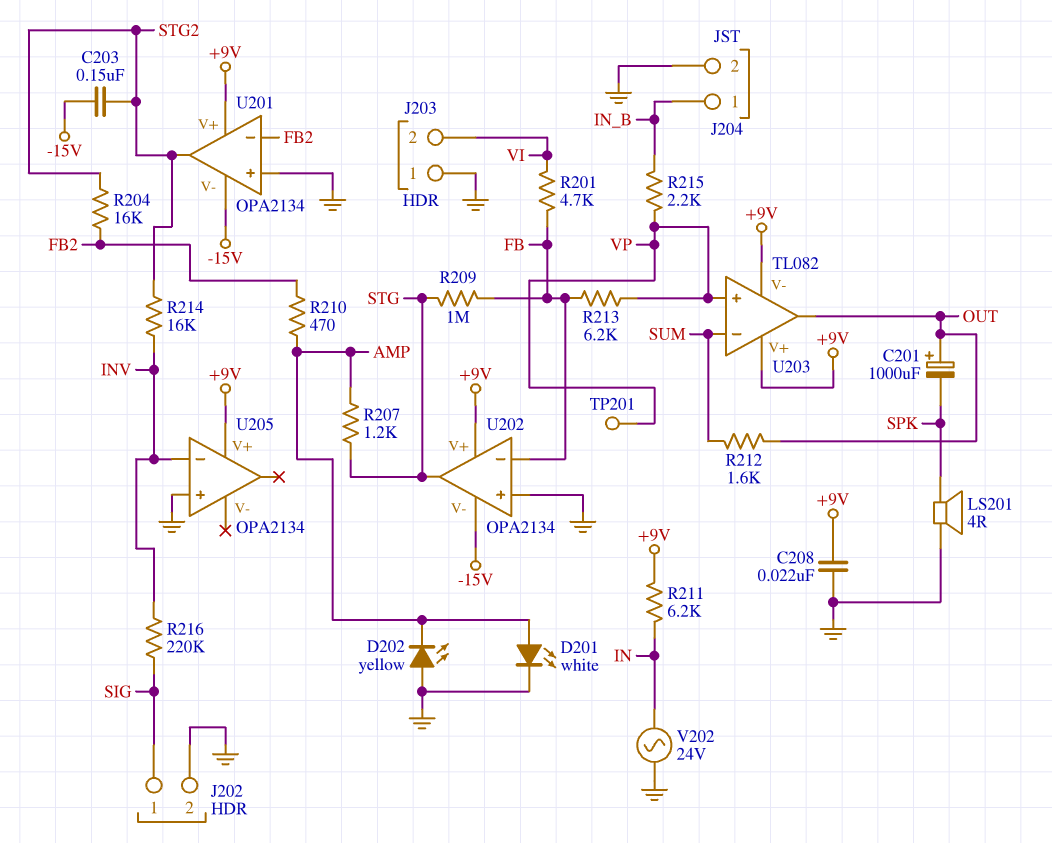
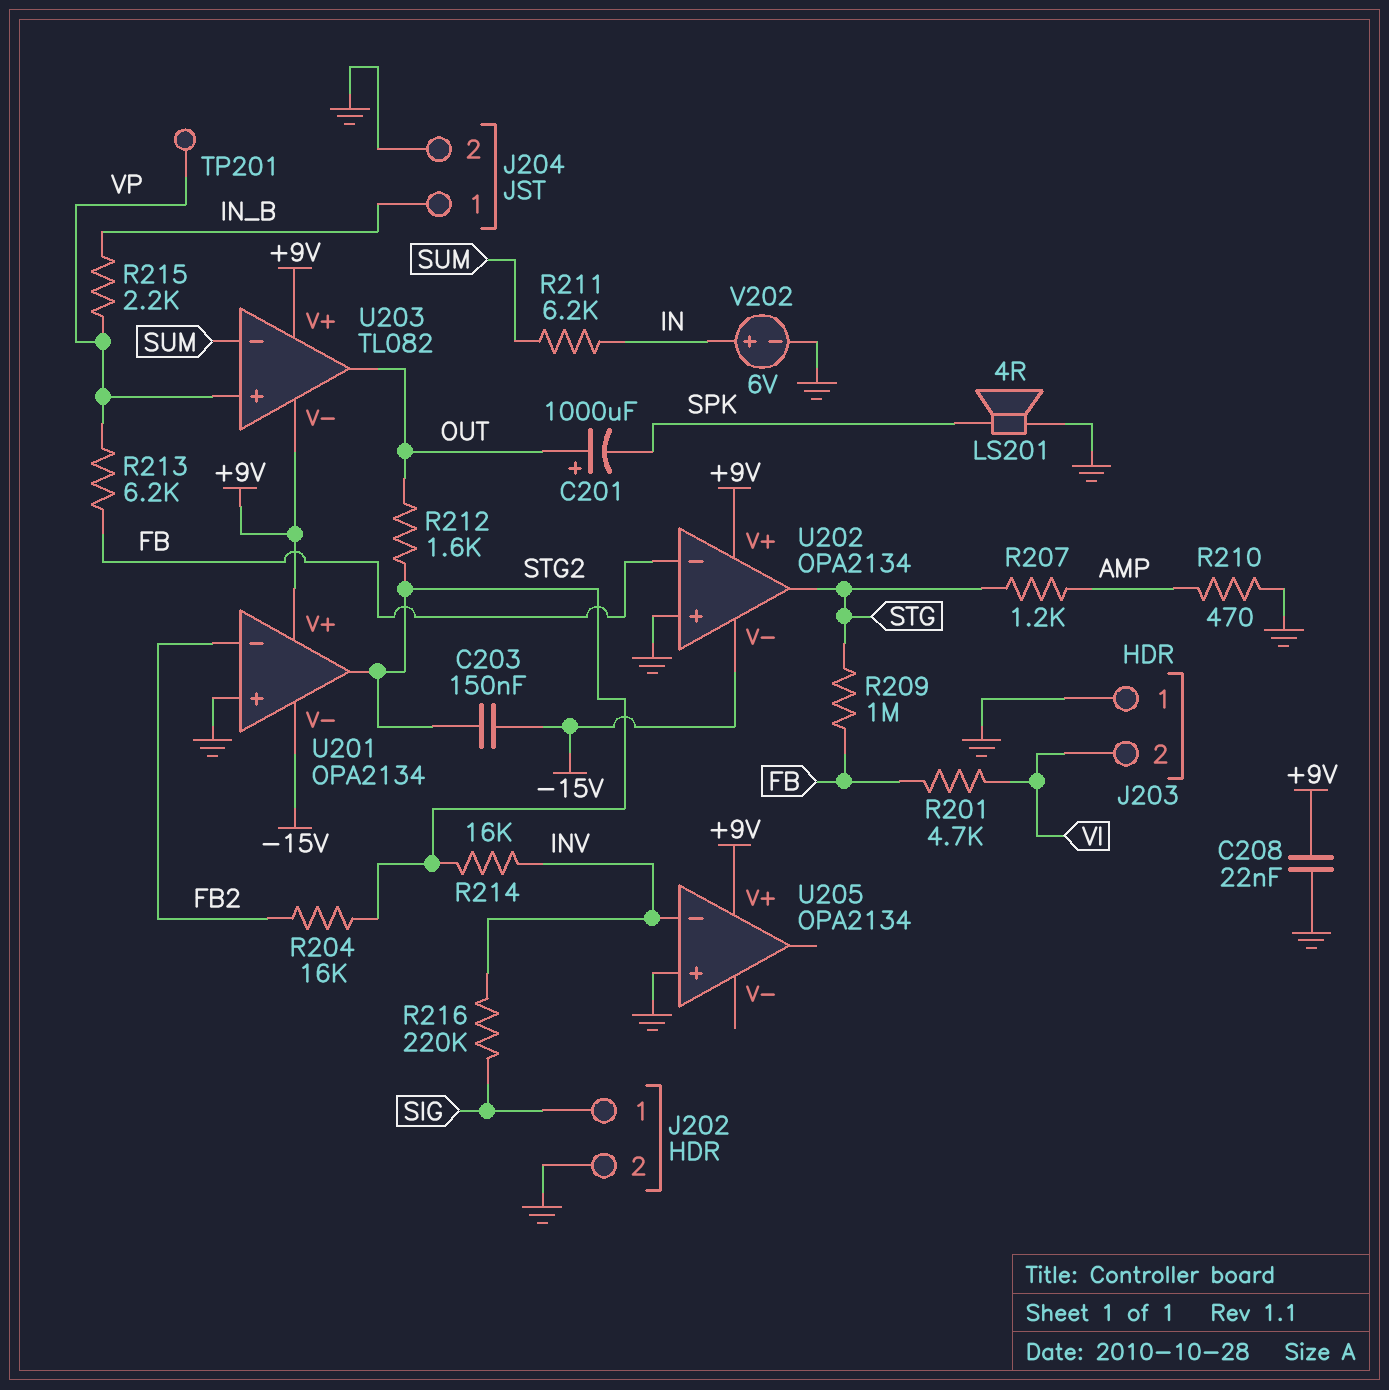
D201: LED white (A AMP, K GND) -> none
D202: LED yellow (A GND, K AMP) -> none
R210: 470 (AMP, FB2) -> 470 (AMP, GND)
R211: 6.2k (+9V, IN) -> 6.2k (IN, SUM)
R212: 1.6k (OUT, SUM) -> 1.6k (OUT, STG2)
V202: AC 24V (GND, IN) -> 6V (plus IN, minus GND)

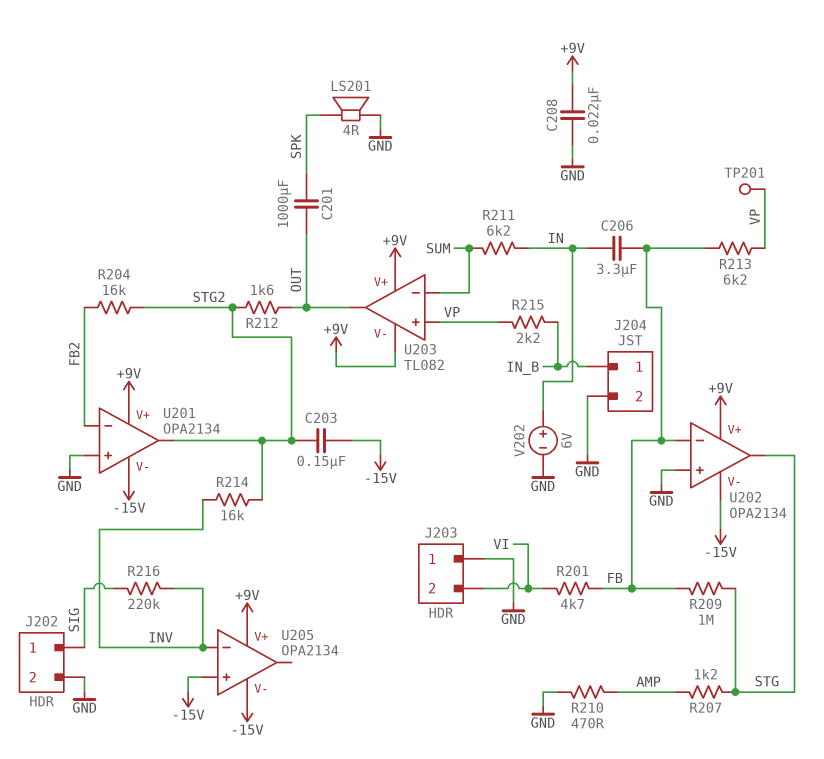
C201: 1000uF (plus OUT, minus SPK) -> 1000uF (OUT, SPK)
C206: none -> 3.3uF (FB, IN)
U205 pin V-: none -> -15V
U205 pin in+: GND -> -15V

